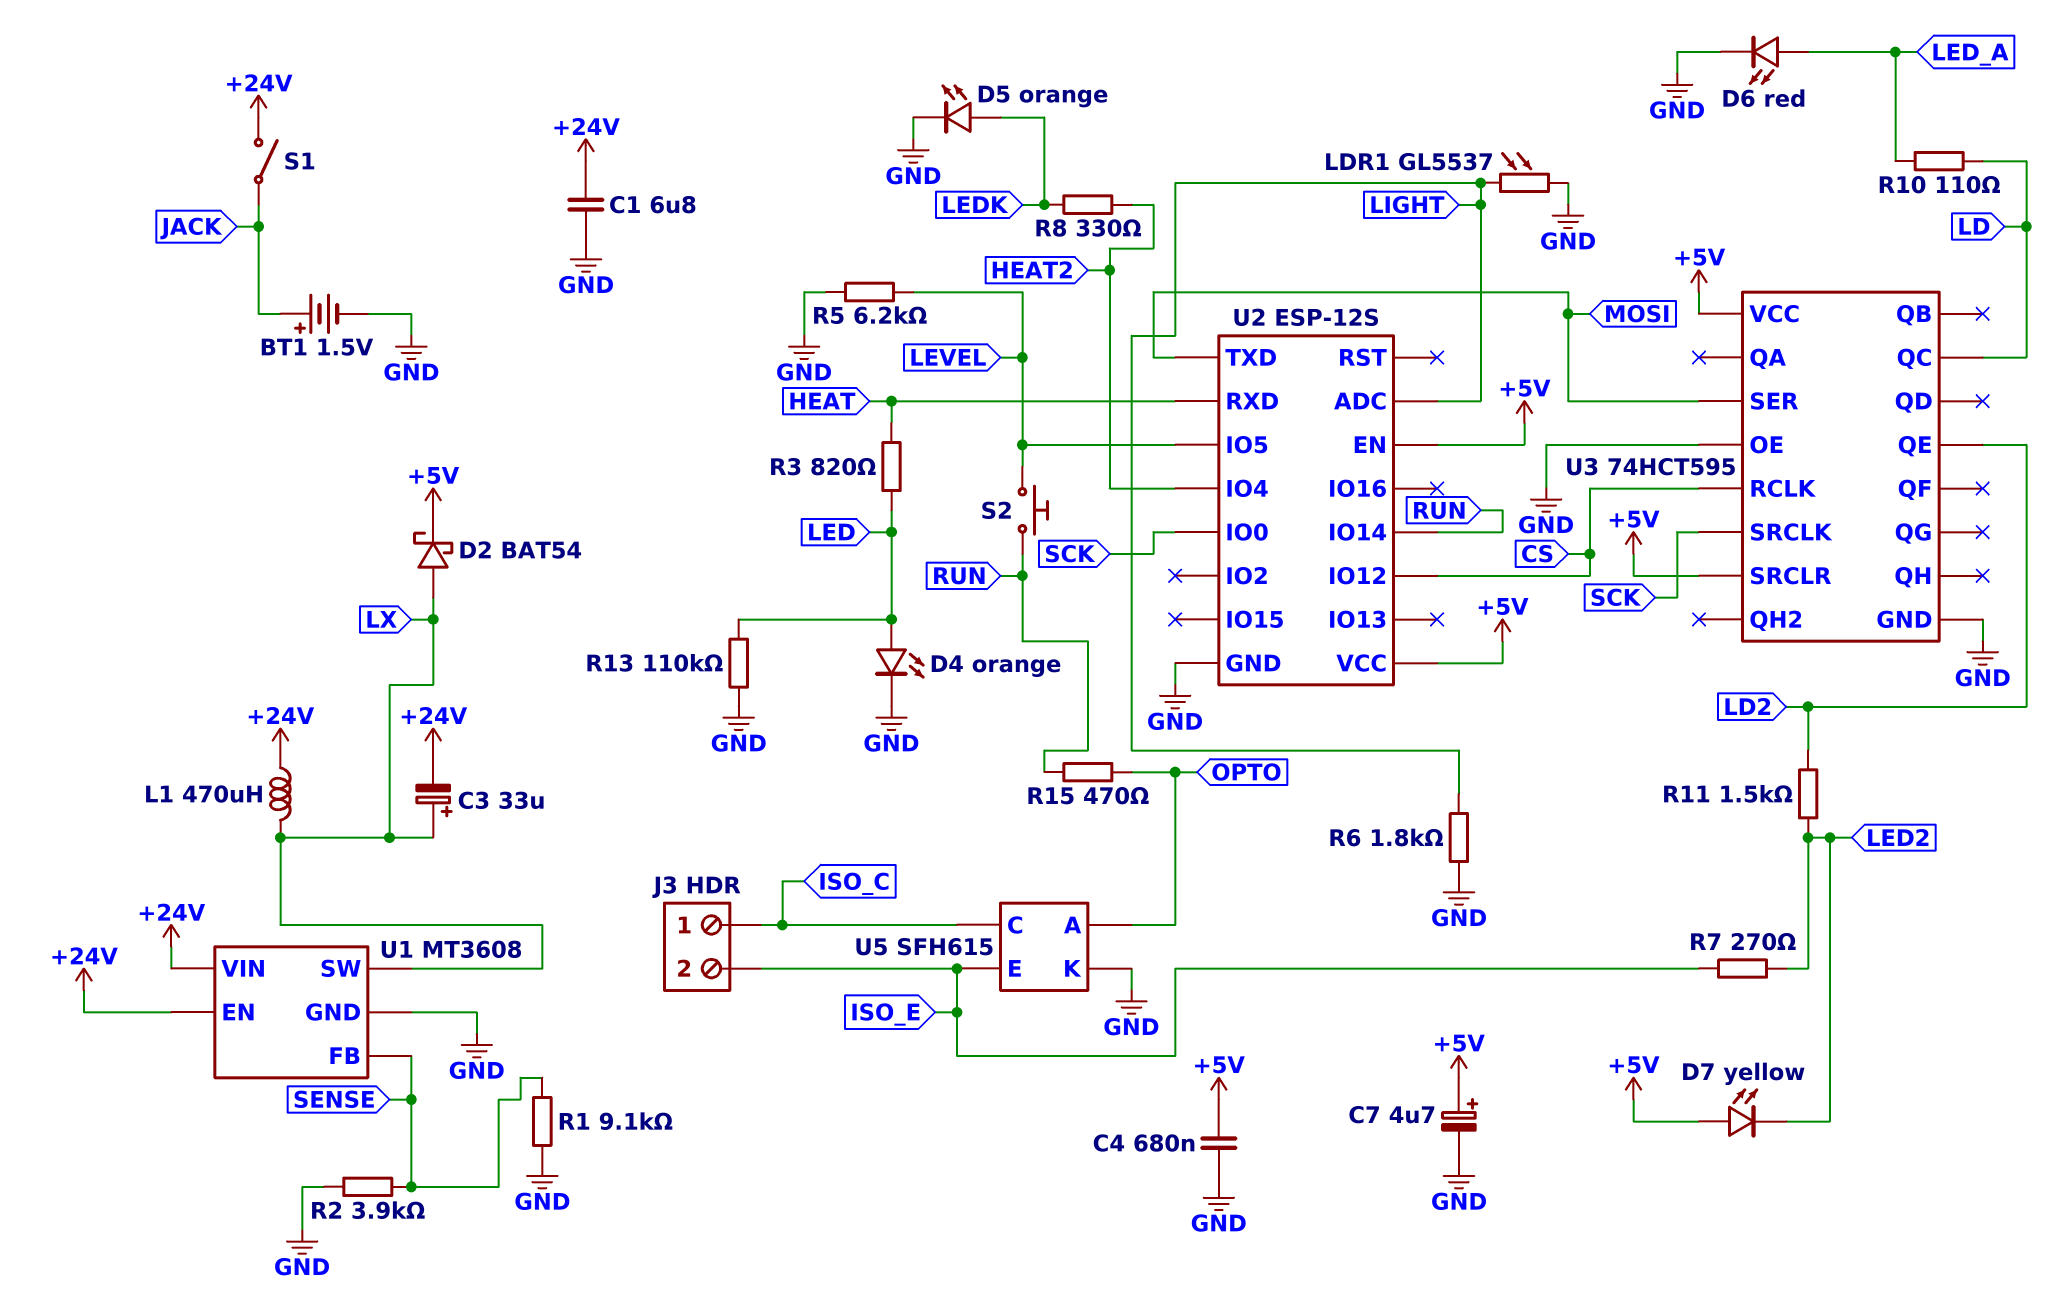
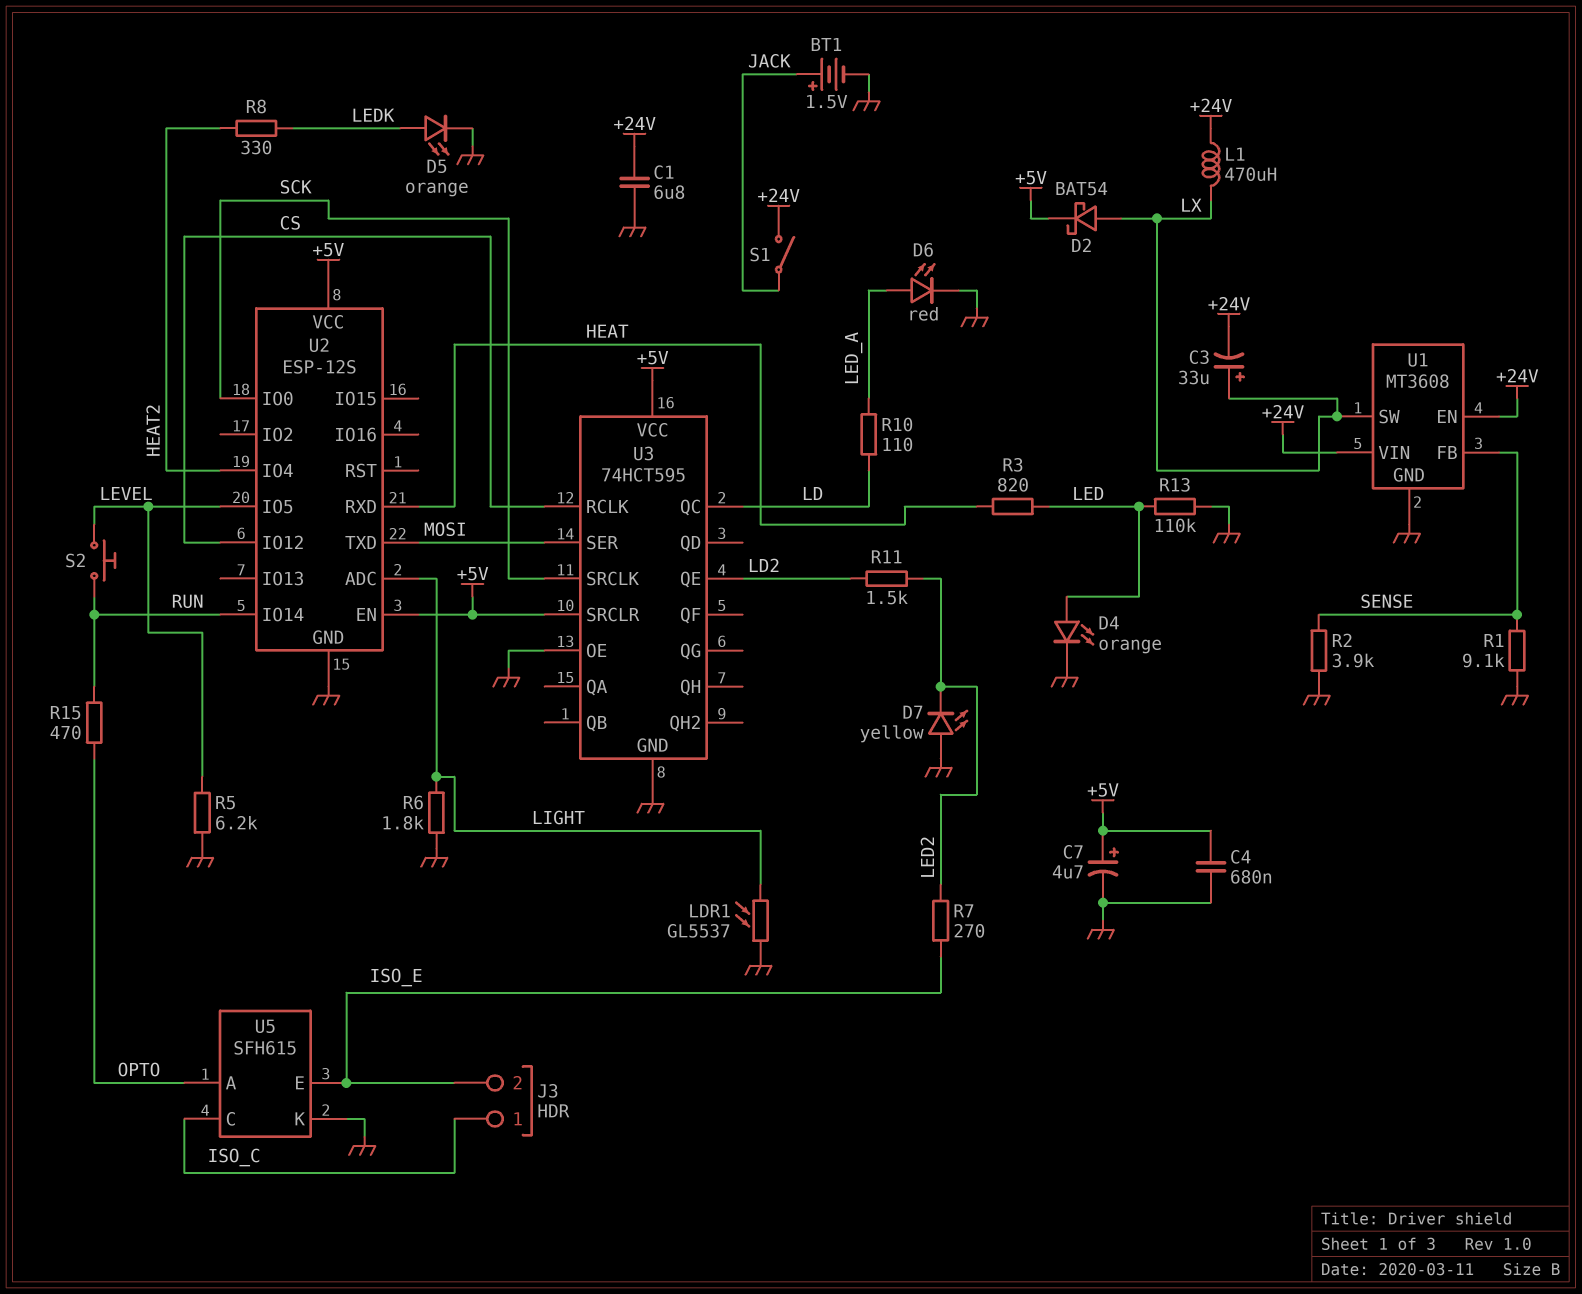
D7: LED yellow (A +5V, K LED2) -> LED yellow (A GND, K LED2)

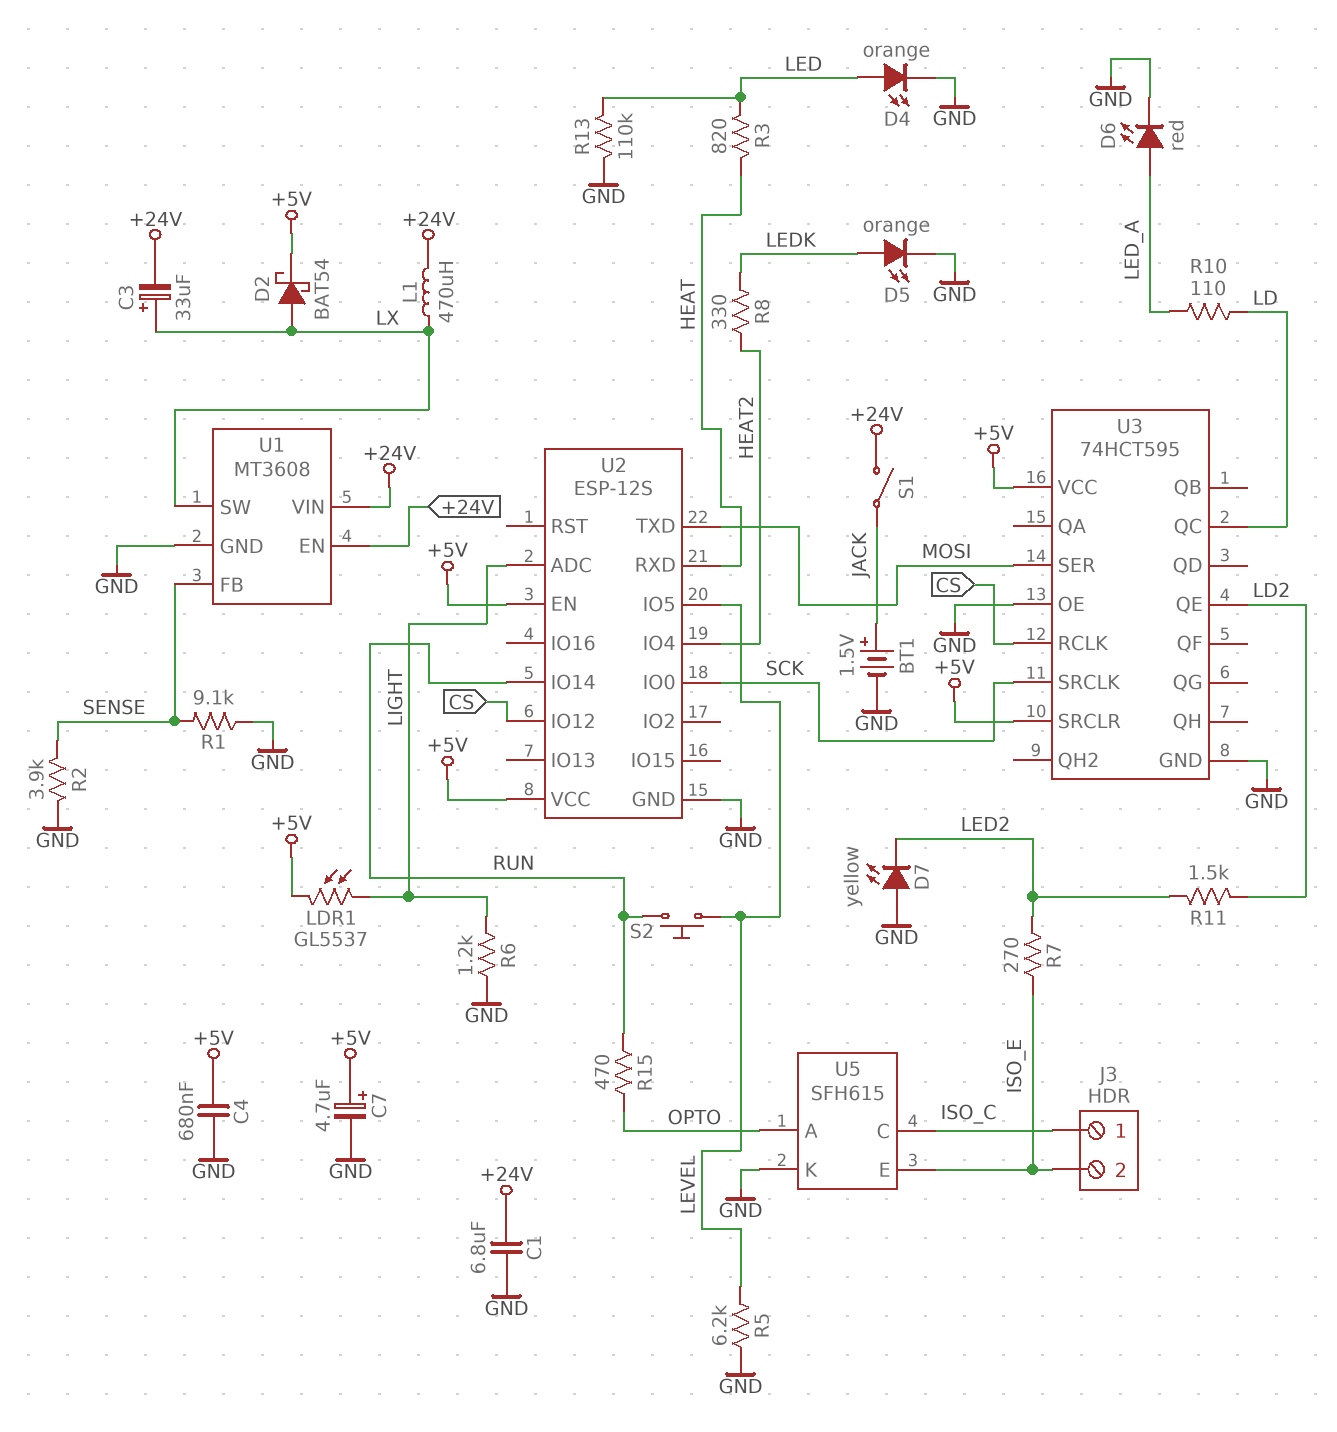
LDR1: GL5537 (GND, LIGHT) -> GL5537 (+5V, LIGHT)
R6: 1.8k (GND, LIGHT) -> 1.2k (GND, LIGHT)

